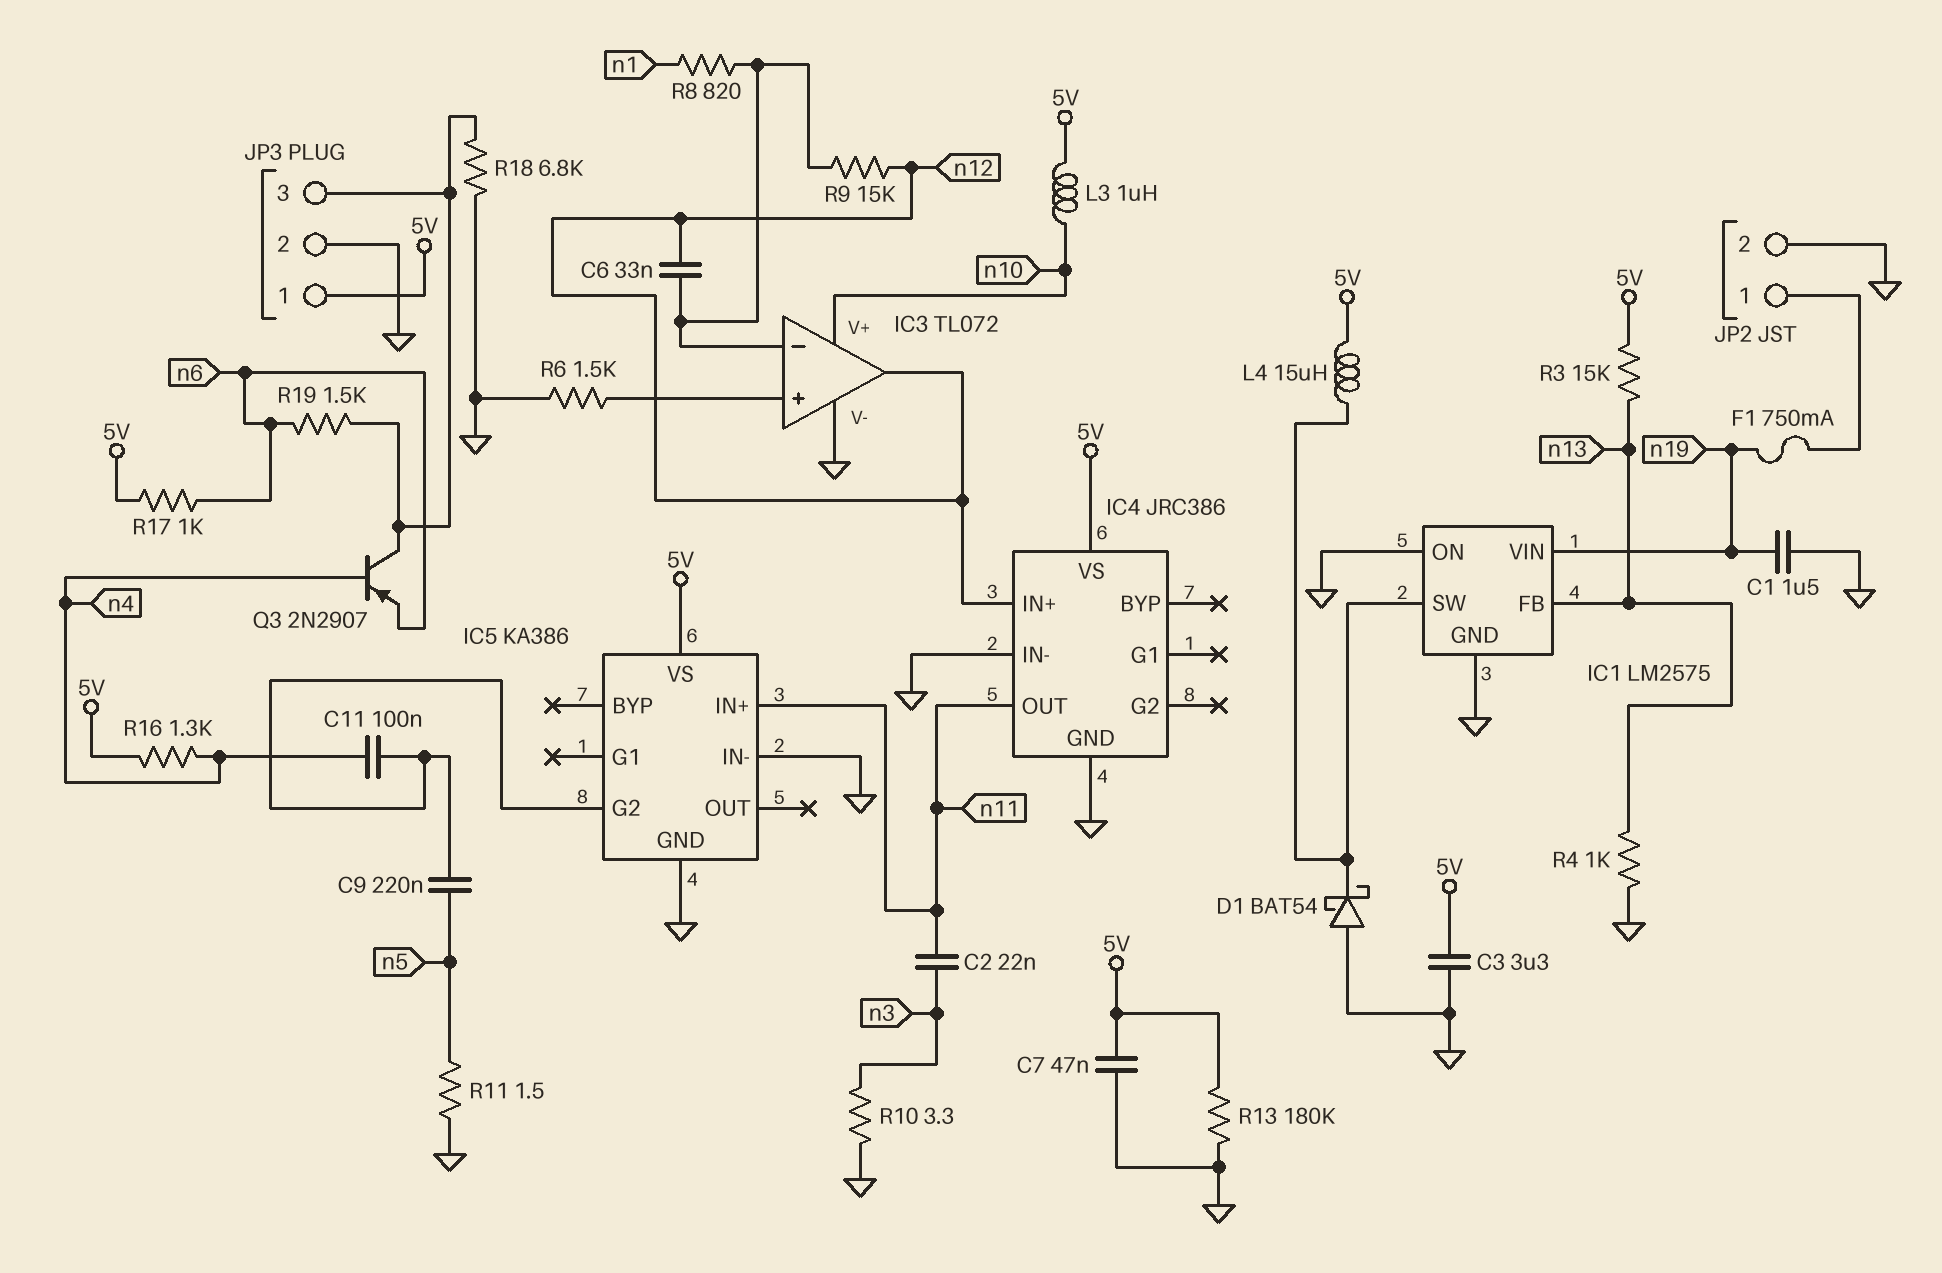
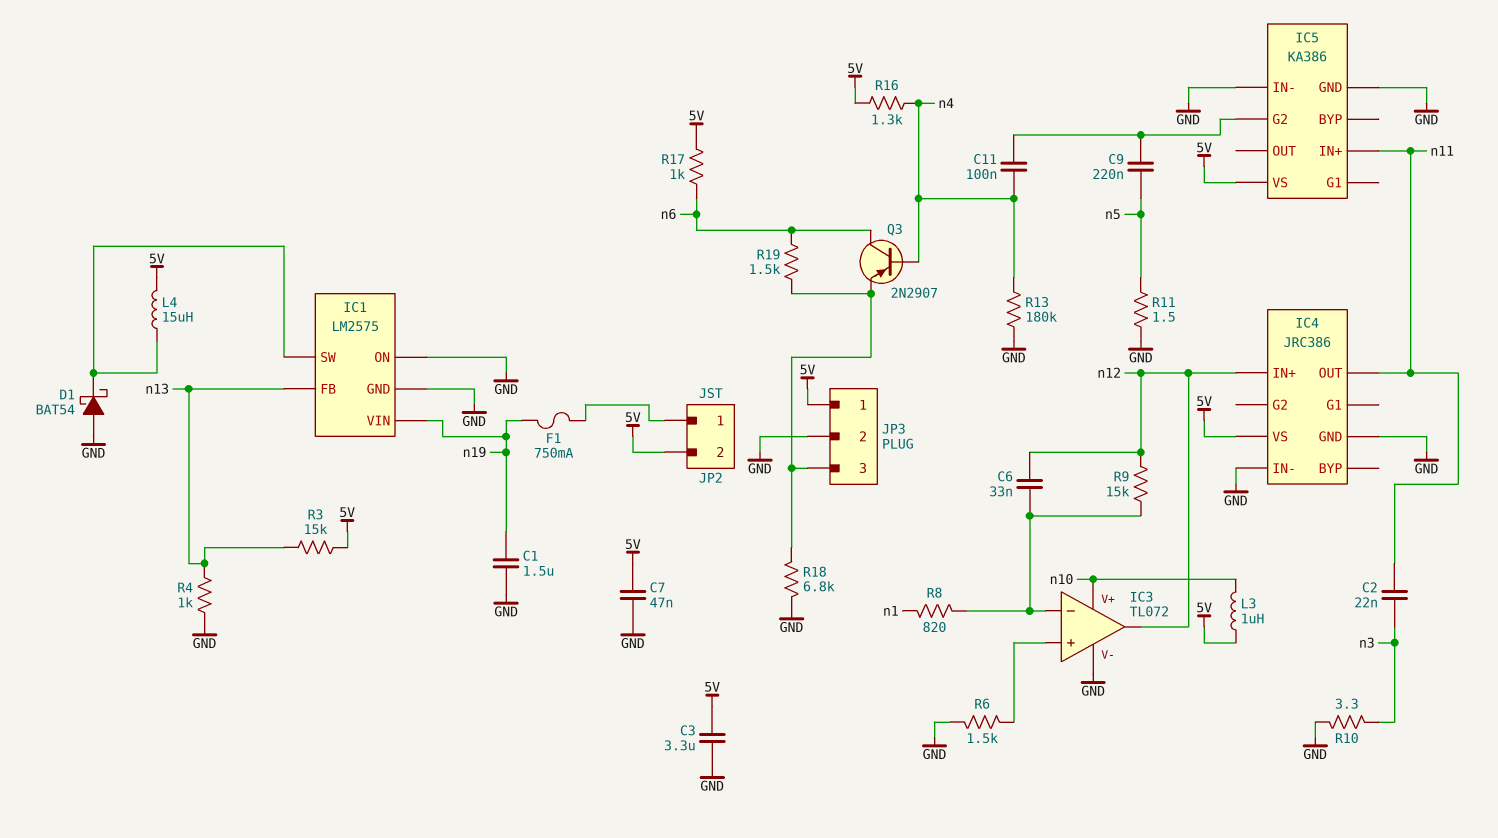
JP2 pin 2: GND -> 5V
Q3: PNP 2N2907 (B n4, C JP3/3, E n6) -> PNP 2N2907 (B n4, C n6, E JP3/3)
R13: 180k (5V, GND) -> 180k (GND, n4)

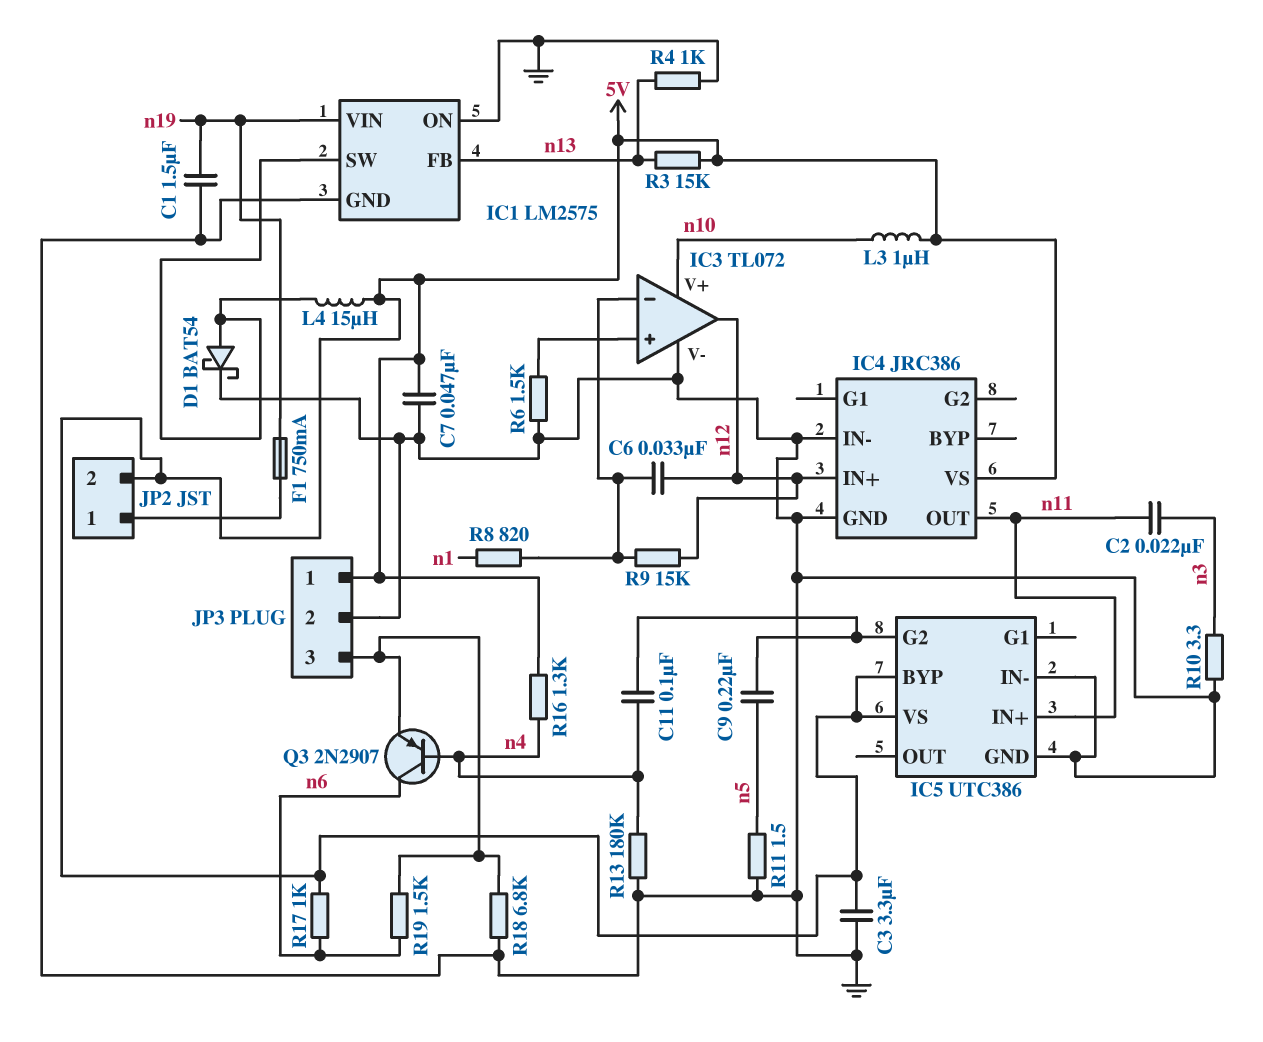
D1: schottky BAT54 (A GND, K IC1/SW) -> schottky BAT54 (A IC1/SW, K GND)
IC5: KA386 -> UTC386
IC5 pin BYP: none -> 5V

